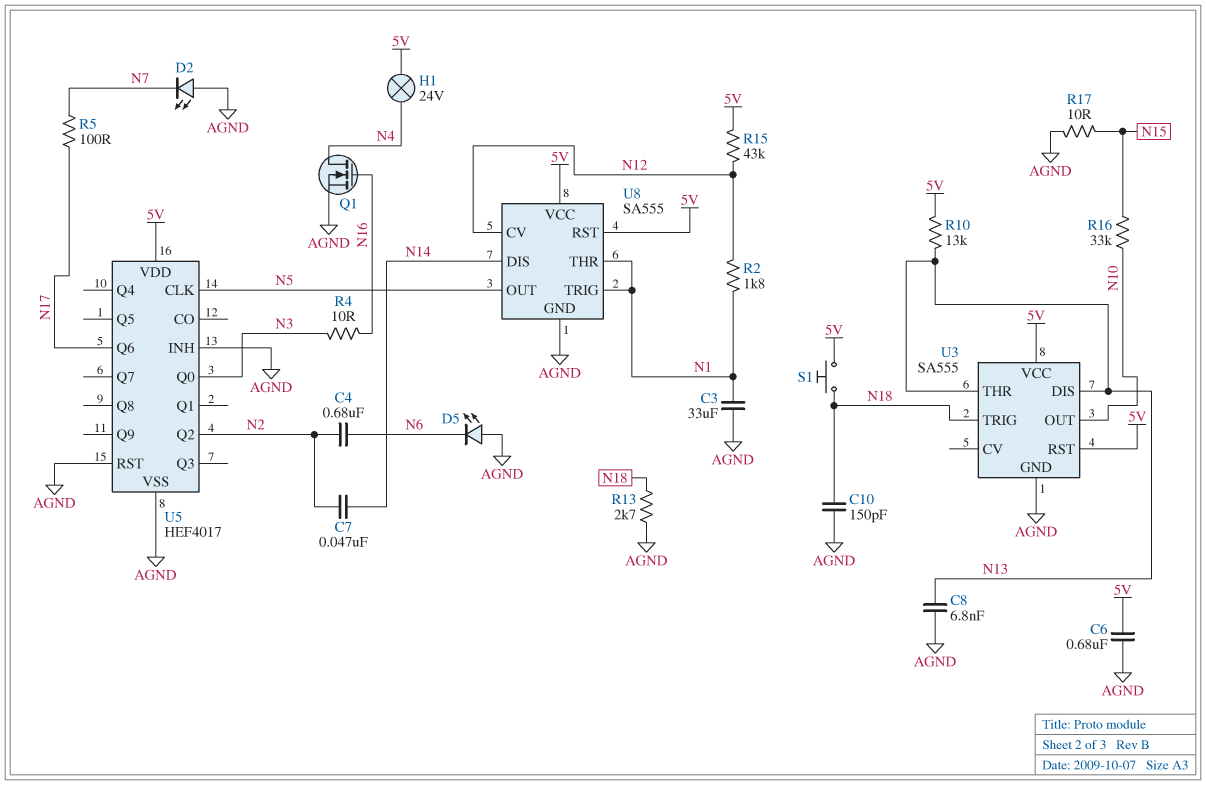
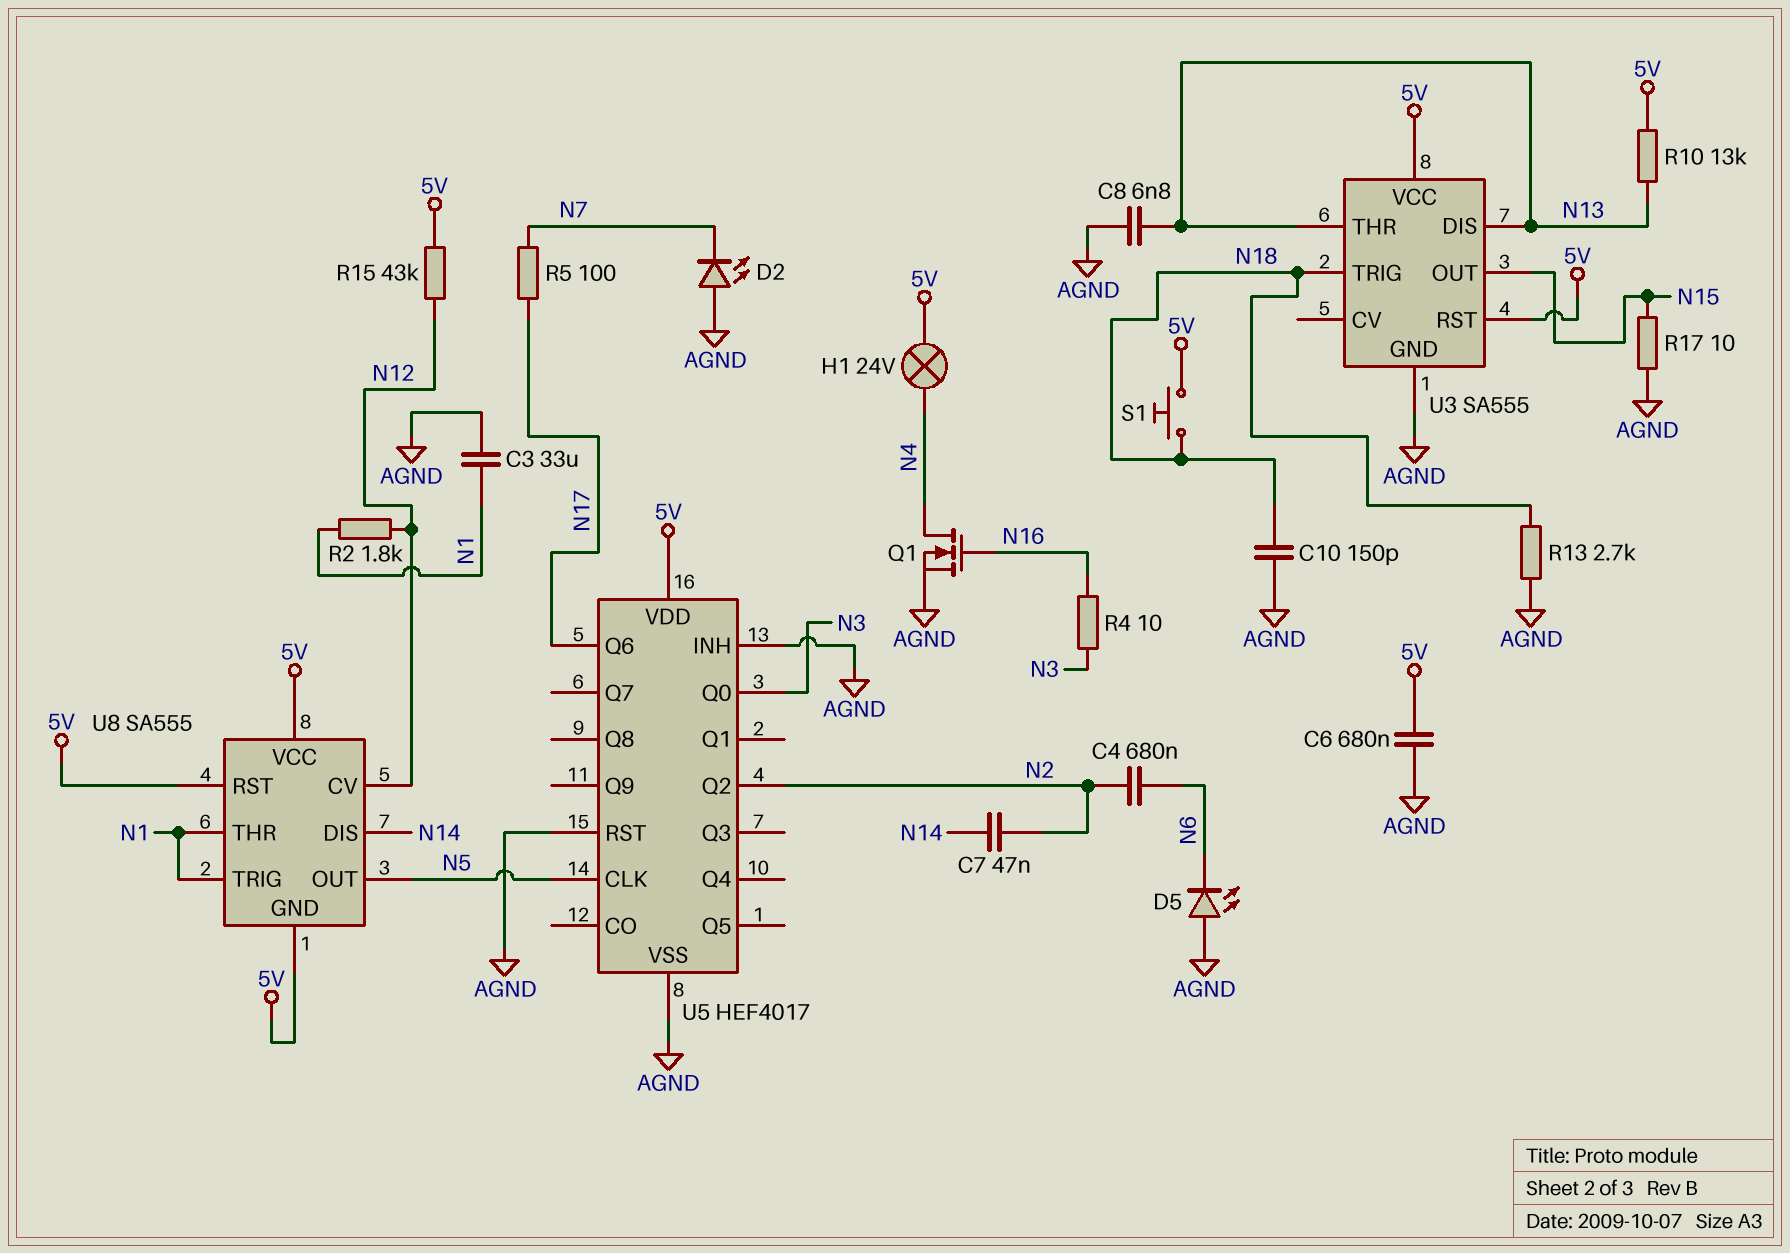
R16: 33k (N10, N15) -> none
U3 pin OUT: N10 -> N15
U8 pin GND: AGND -> 5V

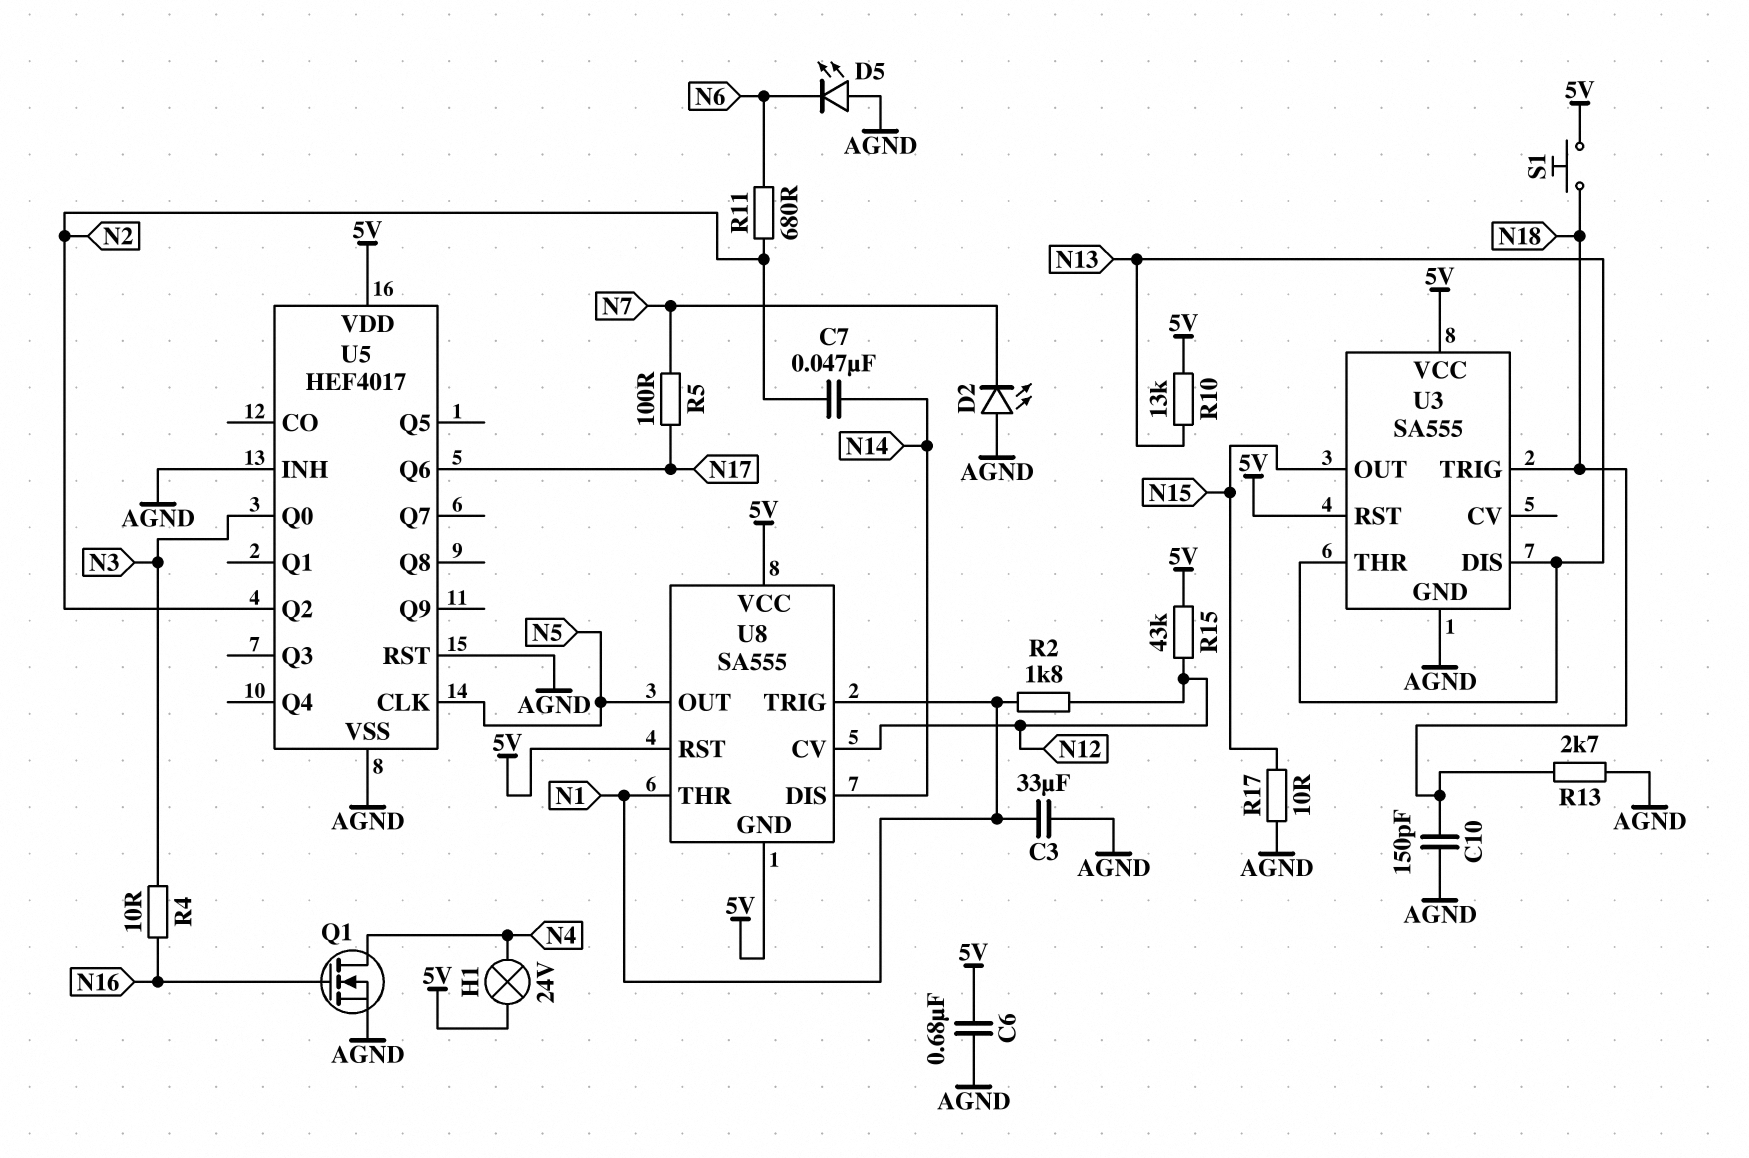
C4: 680nF (N2, N6) -> none
C8: 6.8nF (AGND, N13) -> none
R11: none -> 680 (N2, N6)

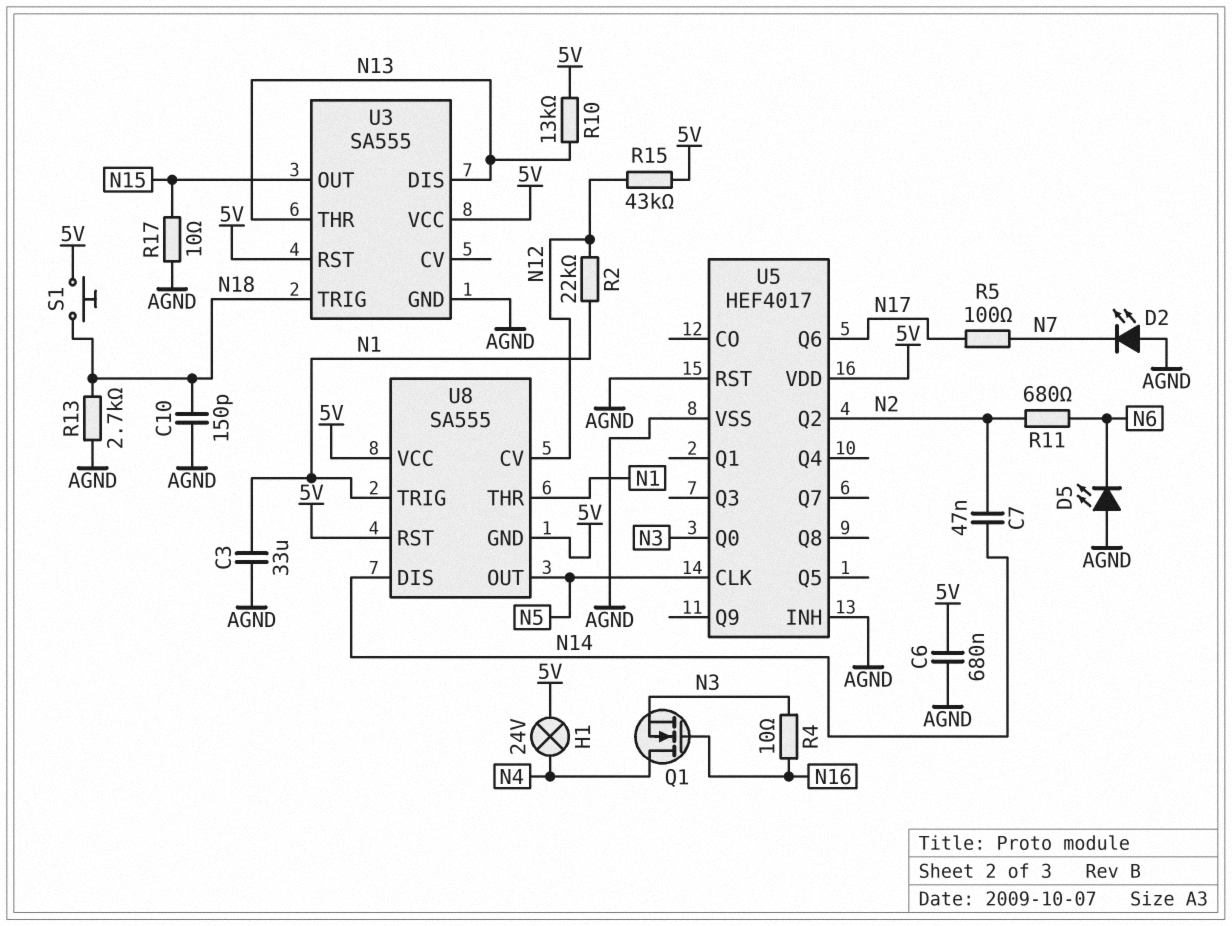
Q1: NMOS (G N16, D N4, S AGND) -> NMOS (G N16, D N4, S N3)
R2: 1.8k (N1, N12) -> 22k (N1, N12)

